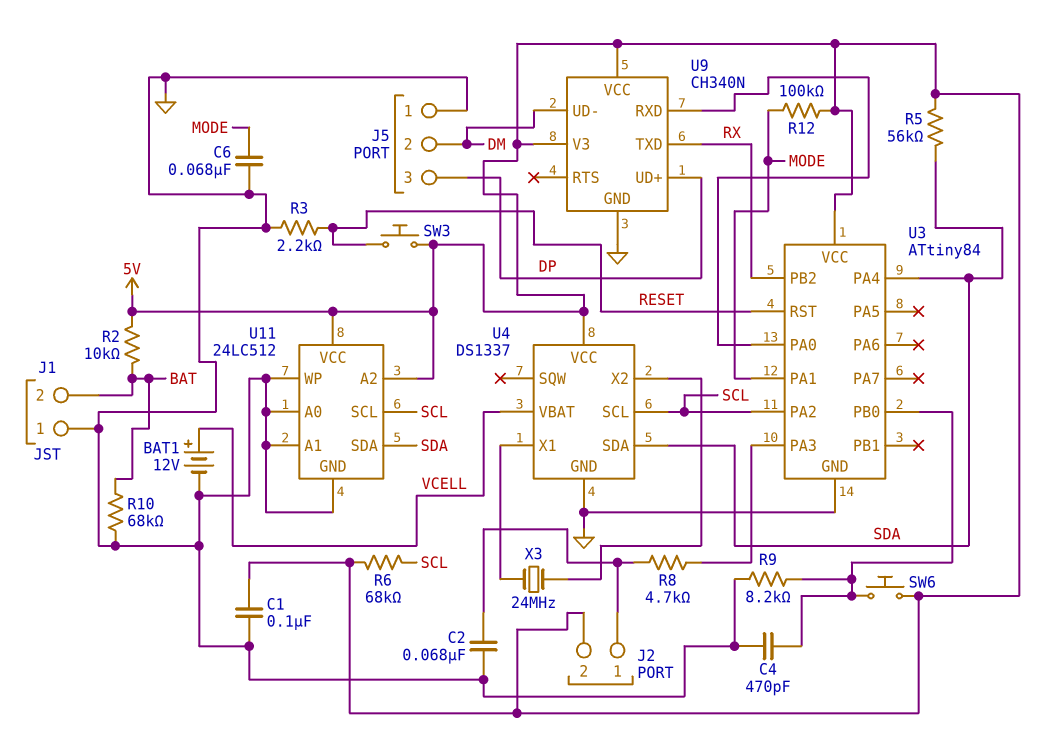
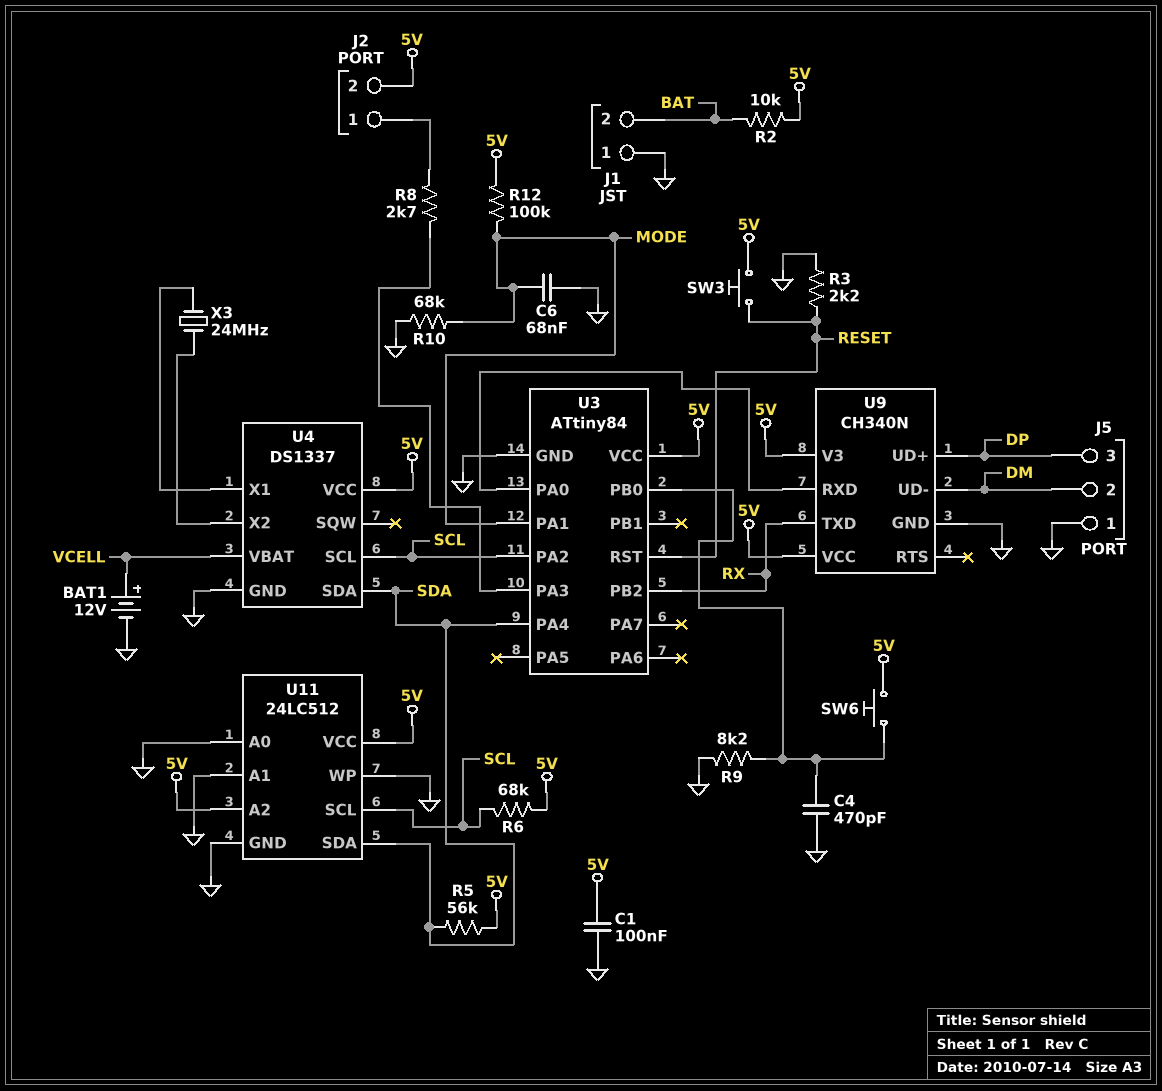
C2: 68nF (GND, J2/1) -> none
R8: 4.7k (J2/1, U3/PA3) -> 2.7k (J2/1, U3/PA3)
R10: 68k (BAT, GND) -> 68k (GND, MODE)

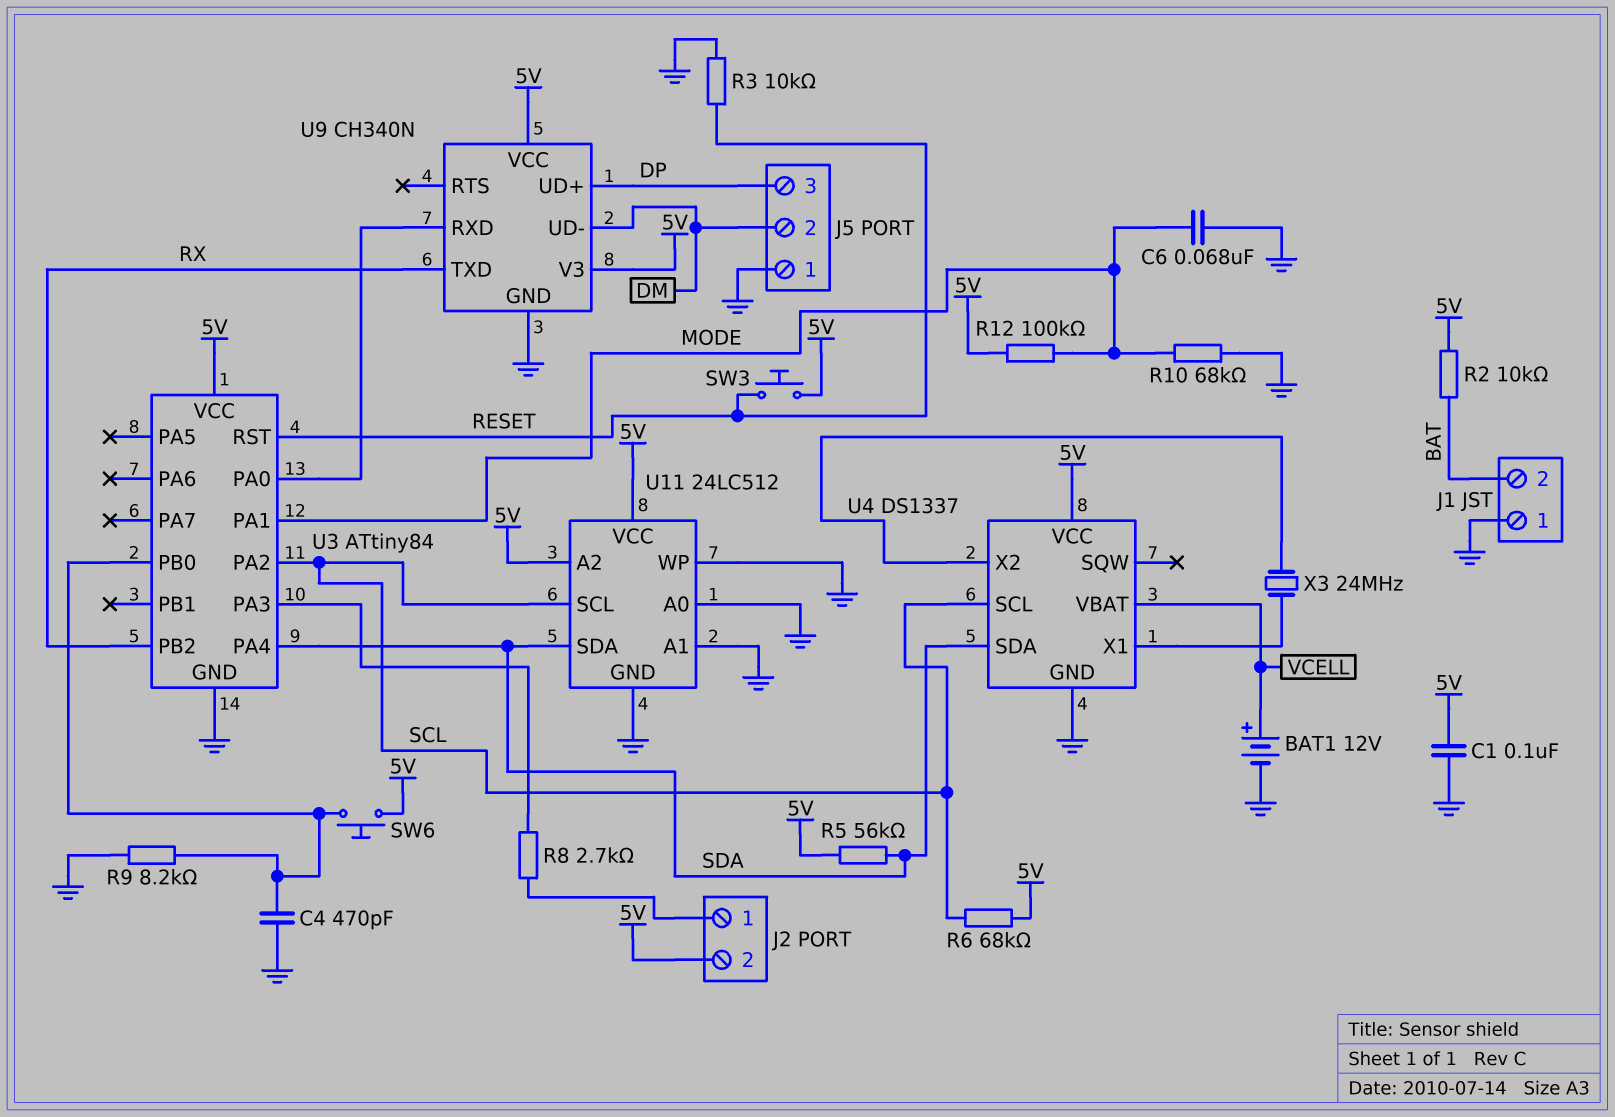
R3: 2.2k (GND, RESET) -> 10k (GND, RESET)

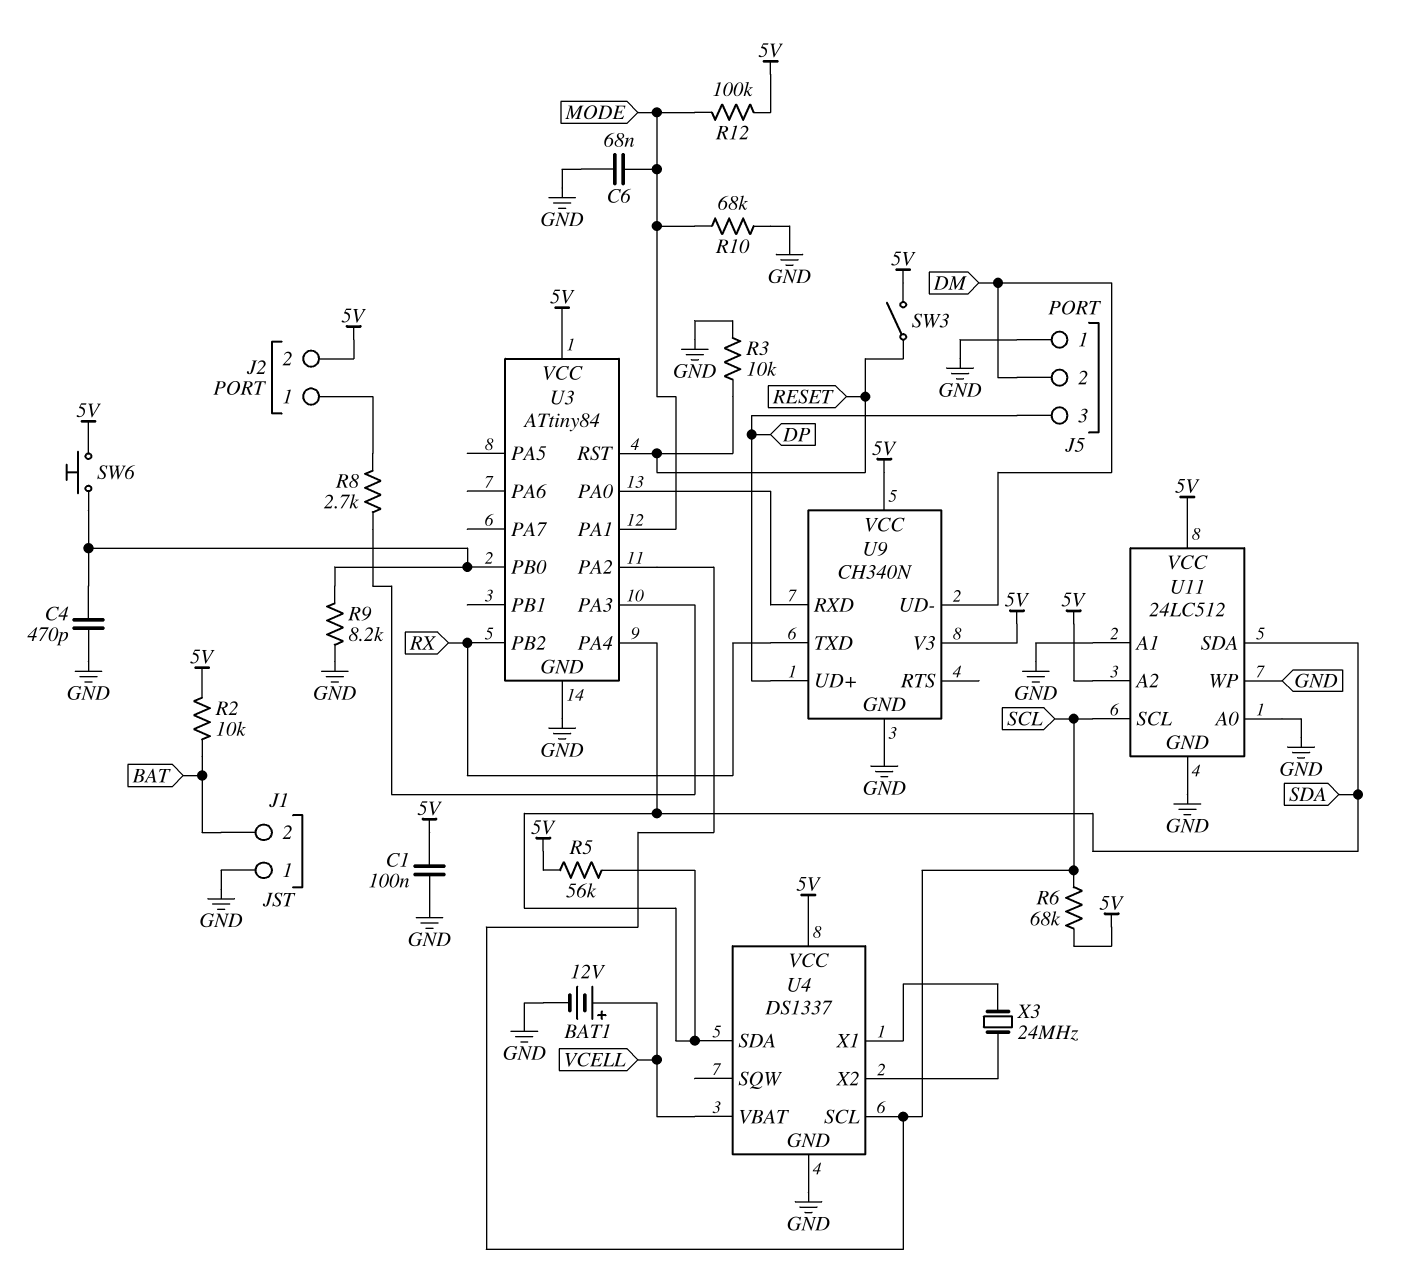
SW3: button (5V, RESET) -> switch (5V, RESET)

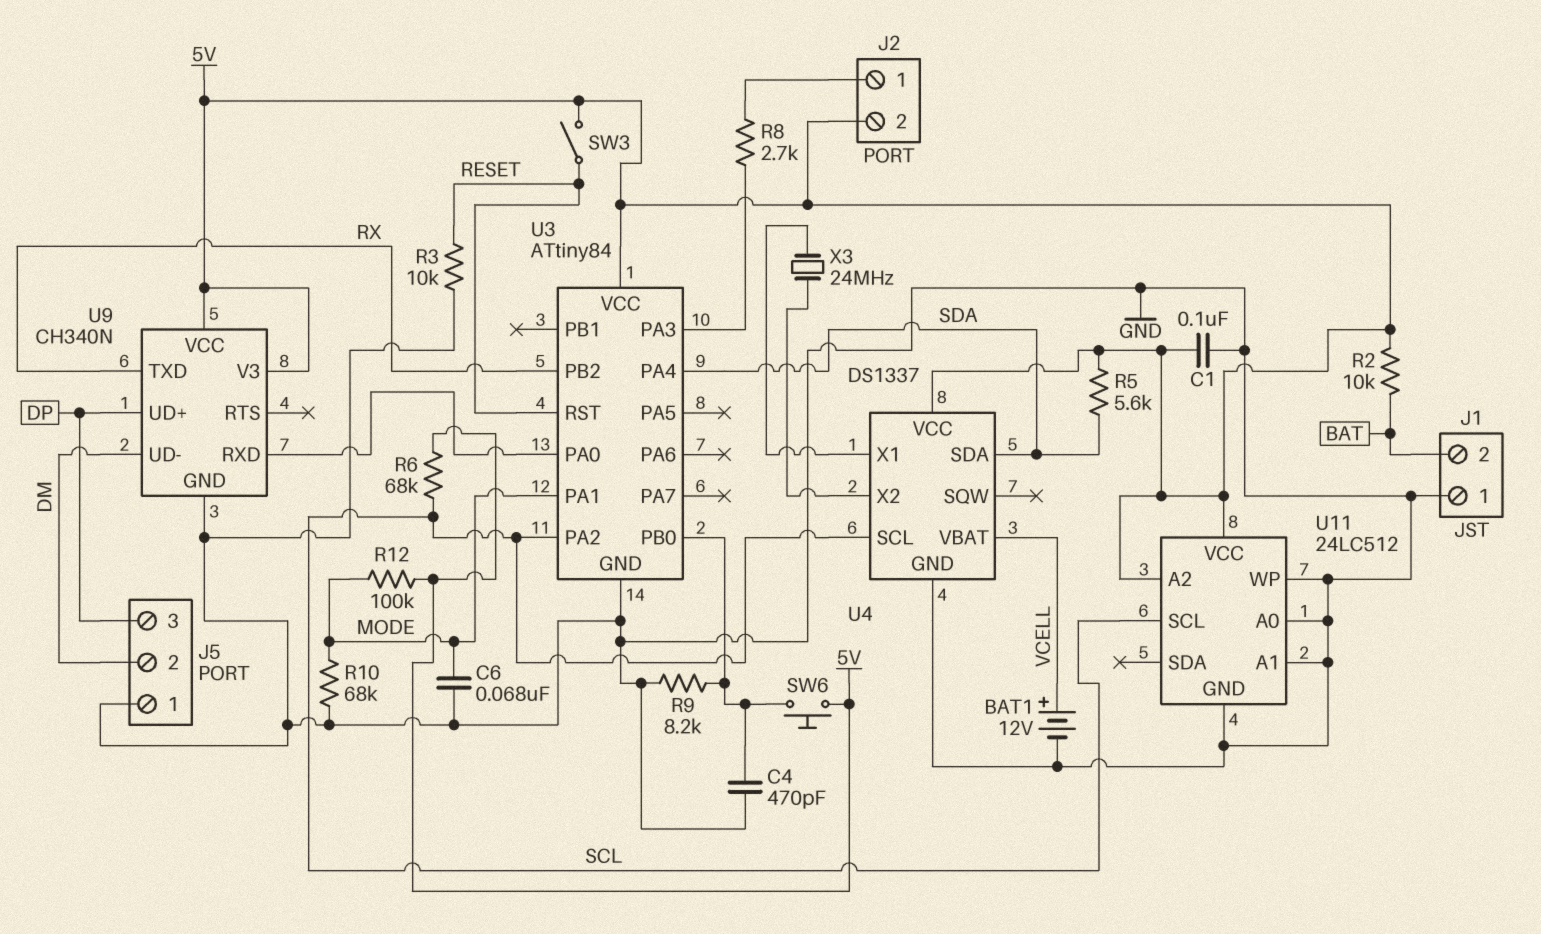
R5: 56k (5V, SDA) -> 5.6k (5V, SDA)
U11 pin SDA: SDA -> none

